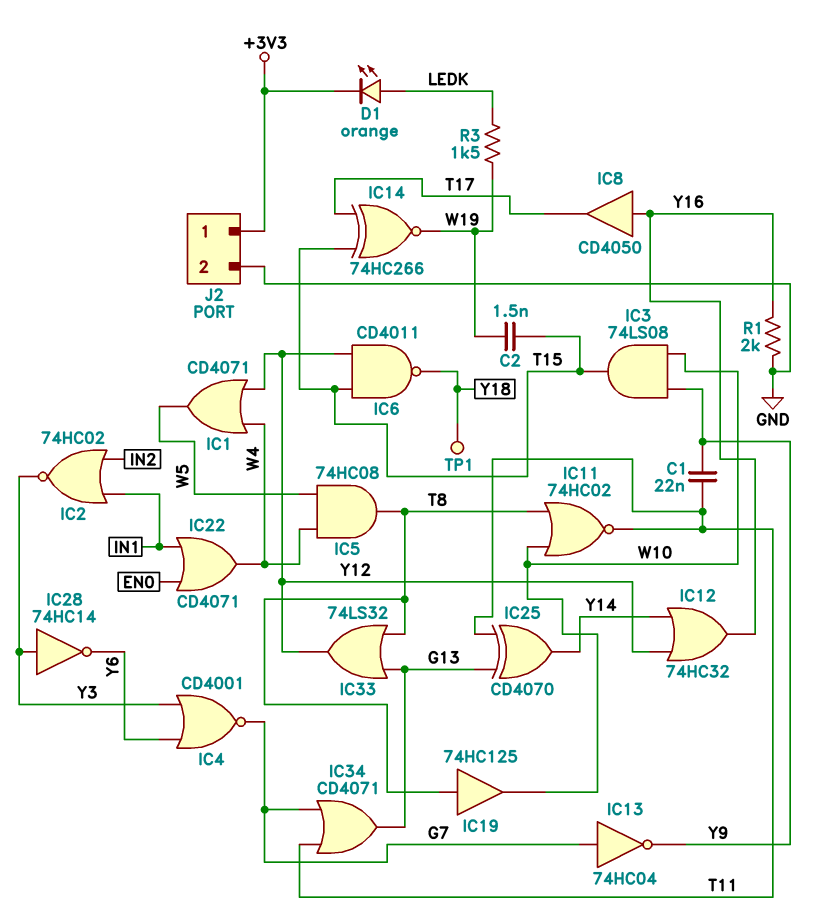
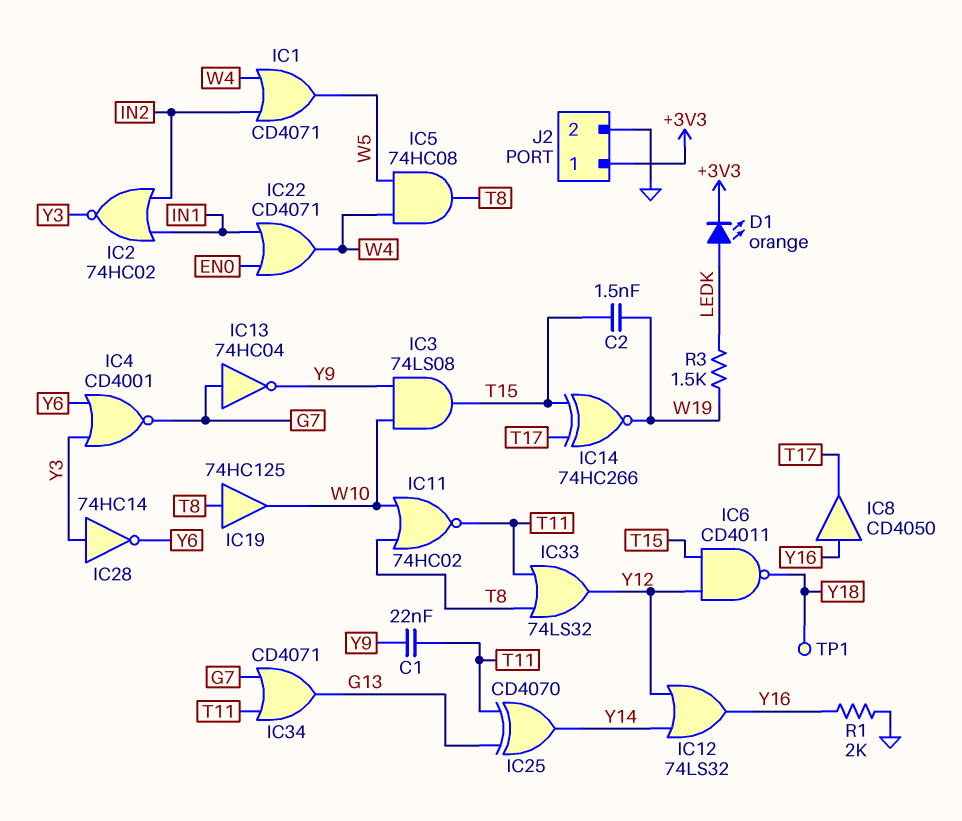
IC1: OR CD4071 (in W4, in Y12, out W5) -> OR CD4071 (in IN2, in W4, out W5)
IC12: OR 74HC32 (in Y12, in Y14, out Y16) -> OR 74LS32 (in Y12, in Y14, out Y16)
IC33: OR 74LS32 (in G13, in T8, out Y12) -> OR 74LS32 (in T8, in T11, out Y12)

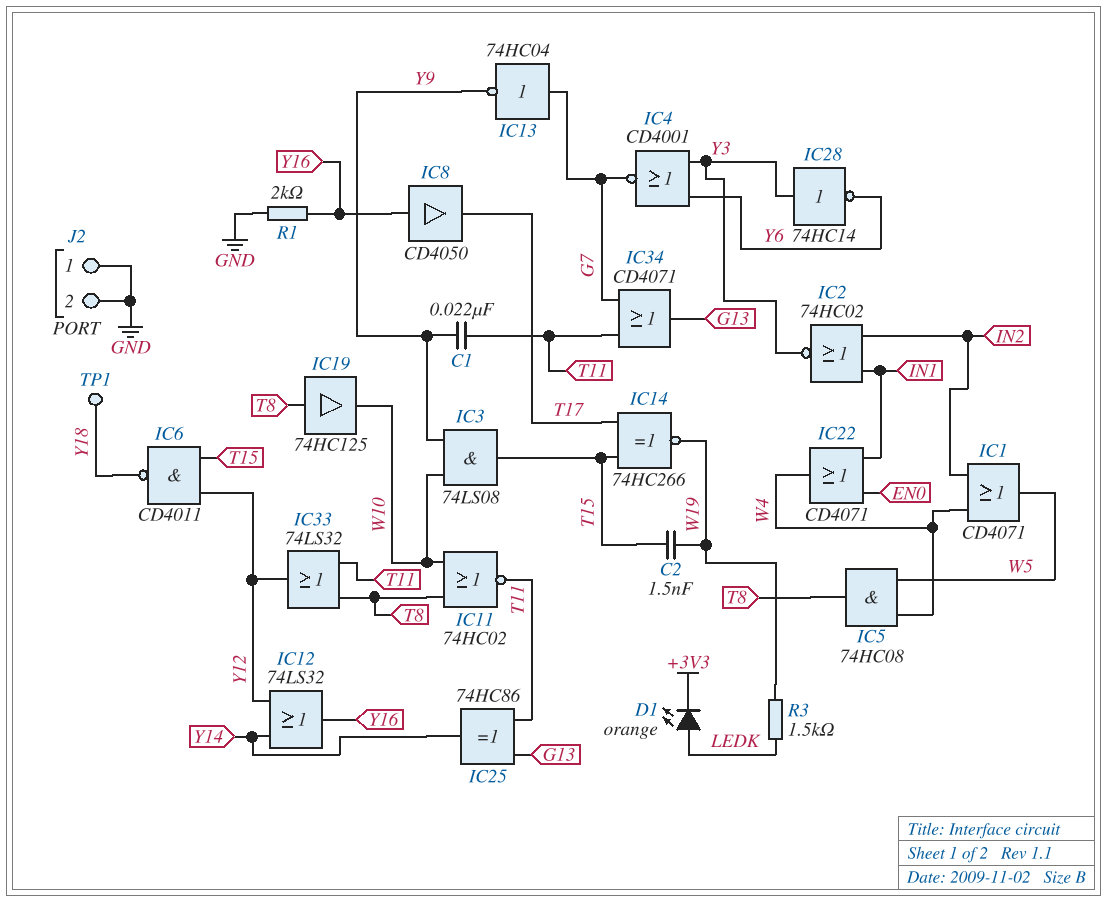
IC25: XOR CD4070 (in G13, in T11, out Y14) -> XOR 74HC86 (in G13, in T11, out Y14)
J2 pin 1: +3V3 -> GND

